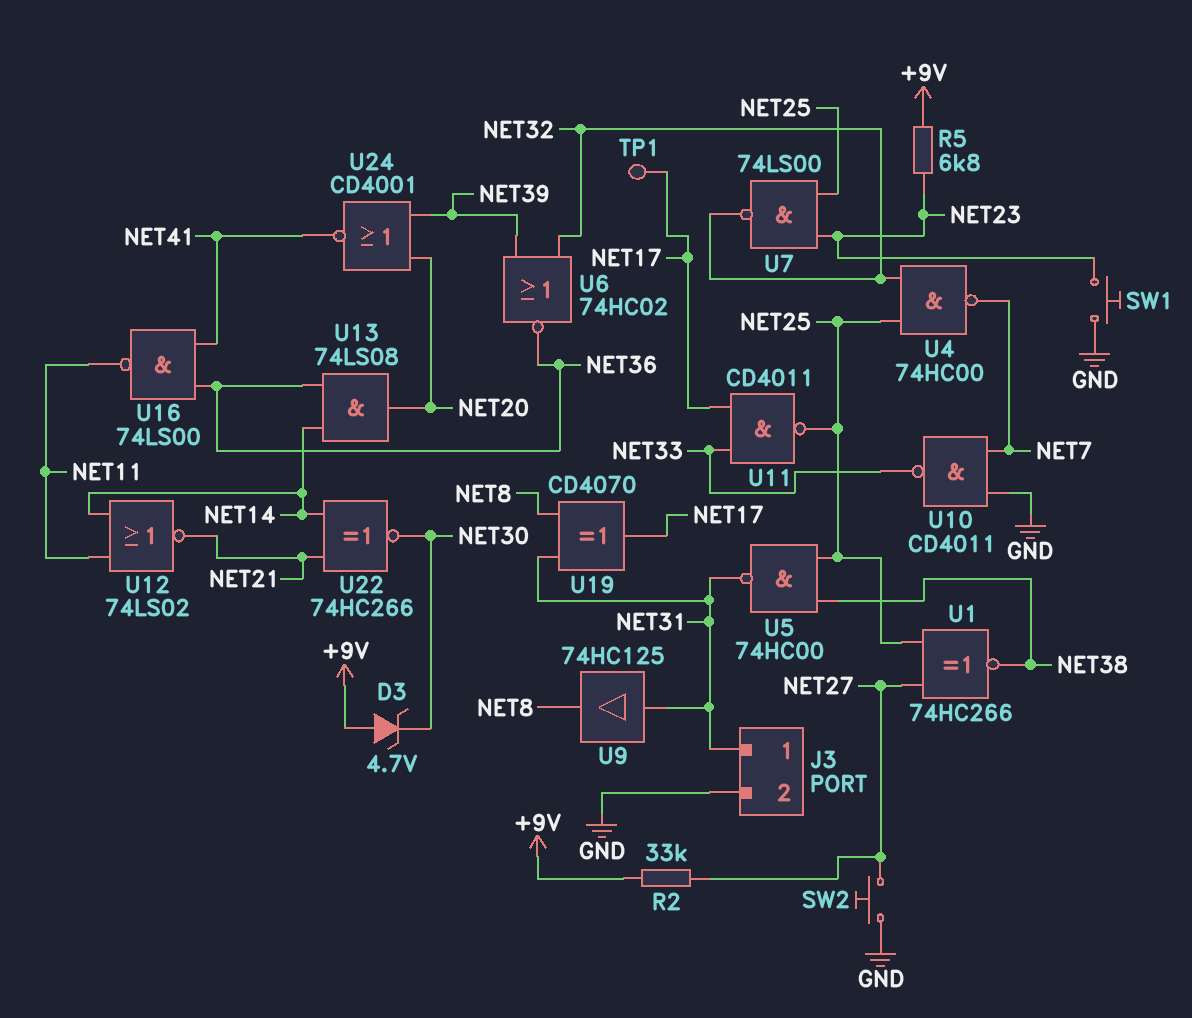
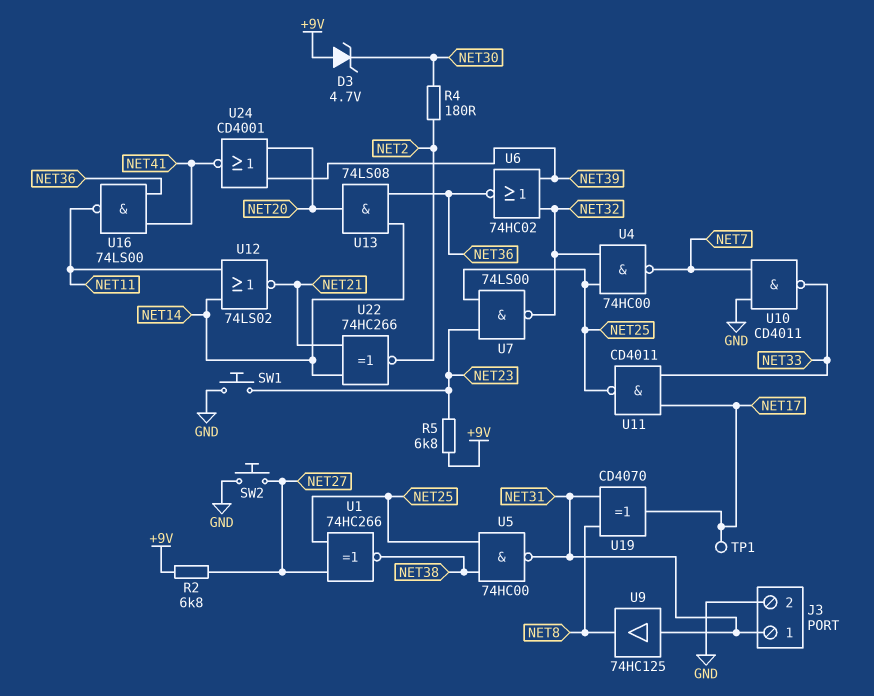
R2: 33k (+9V, NET27) -> 6.8k (+9V, NET27)
R4: none -> 180 (NET2, NET30)
U22: XNOR 74HC266 (in NET14, in NET21, out NET30) -> XNOR 74HC266 (in NET14, in NET21, out NET2)

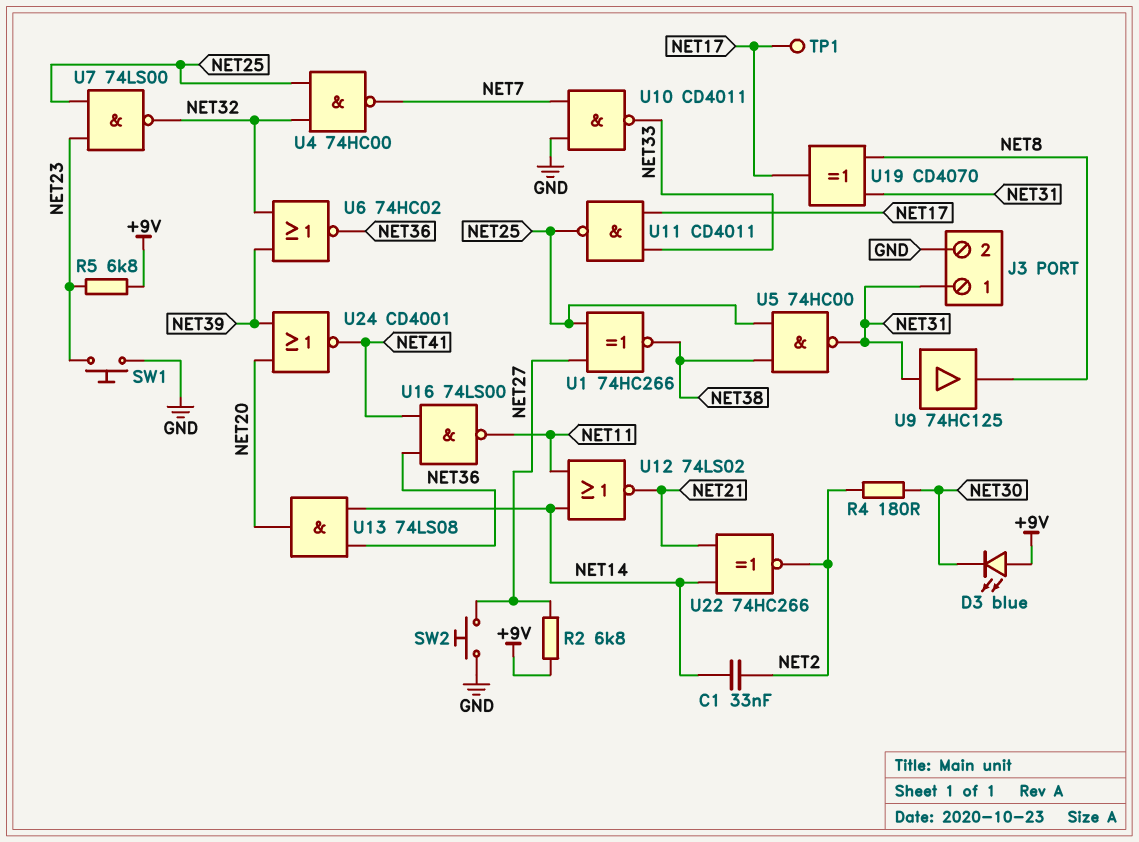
C1: none -> 33nF (NET2, NET14)
D3: zener 4.7V (A +9V, K NET30) -> LED blue (A +9V, K NET30)

